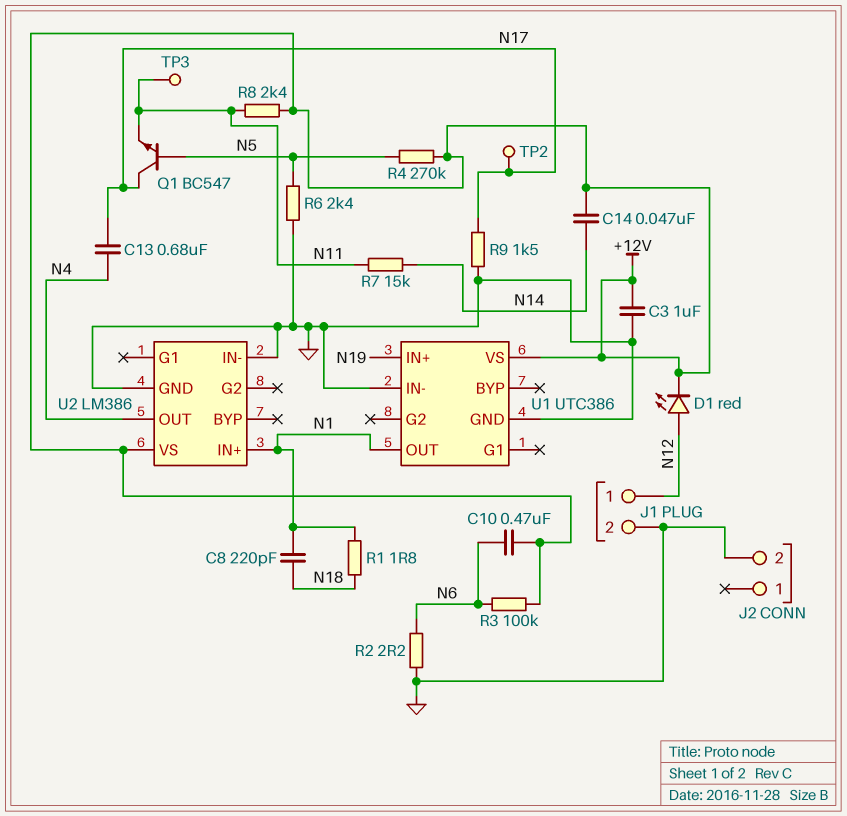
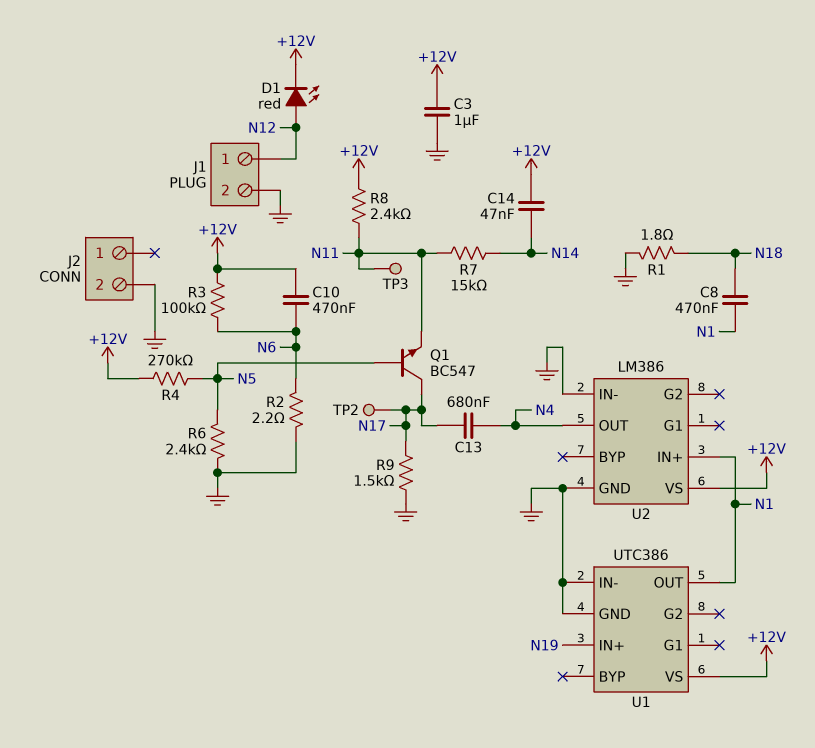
C8: 220pF (N1, N18) -> 470nF (N1, N18)
R1: 1.8 (N1, N18) -> 1.8 (GND, N18)

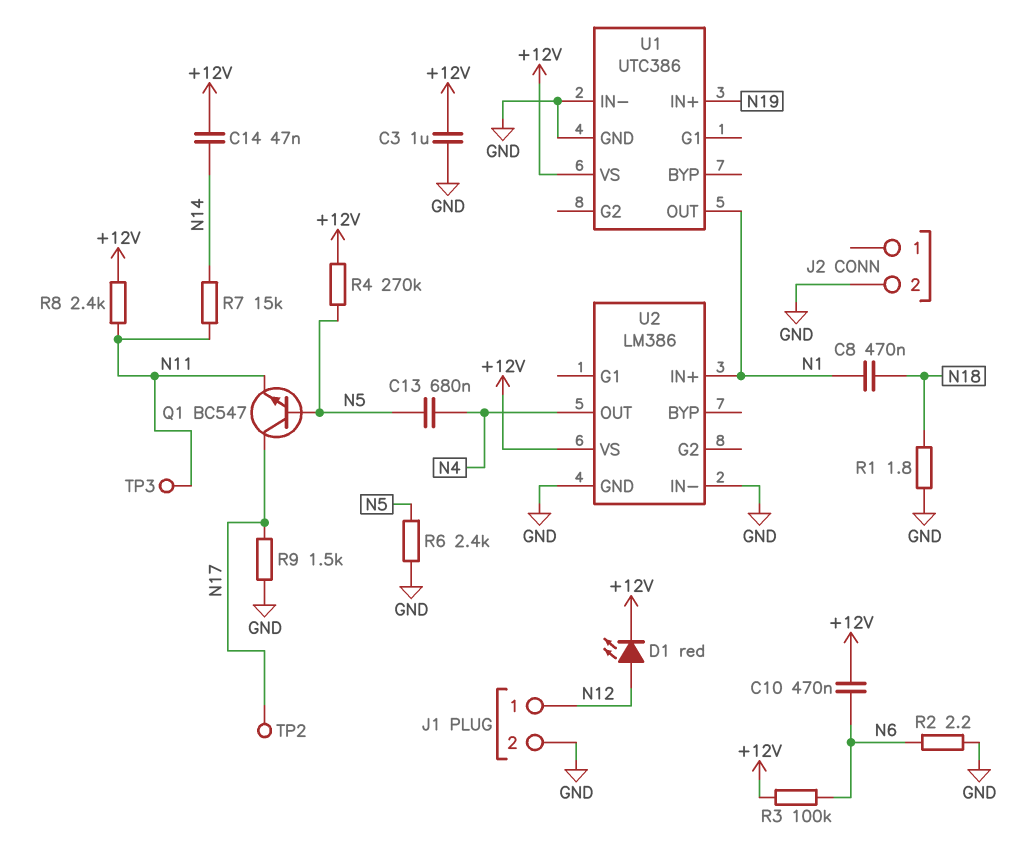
C13: 680nF (N4, N17) -> 680nF (N4, N5)

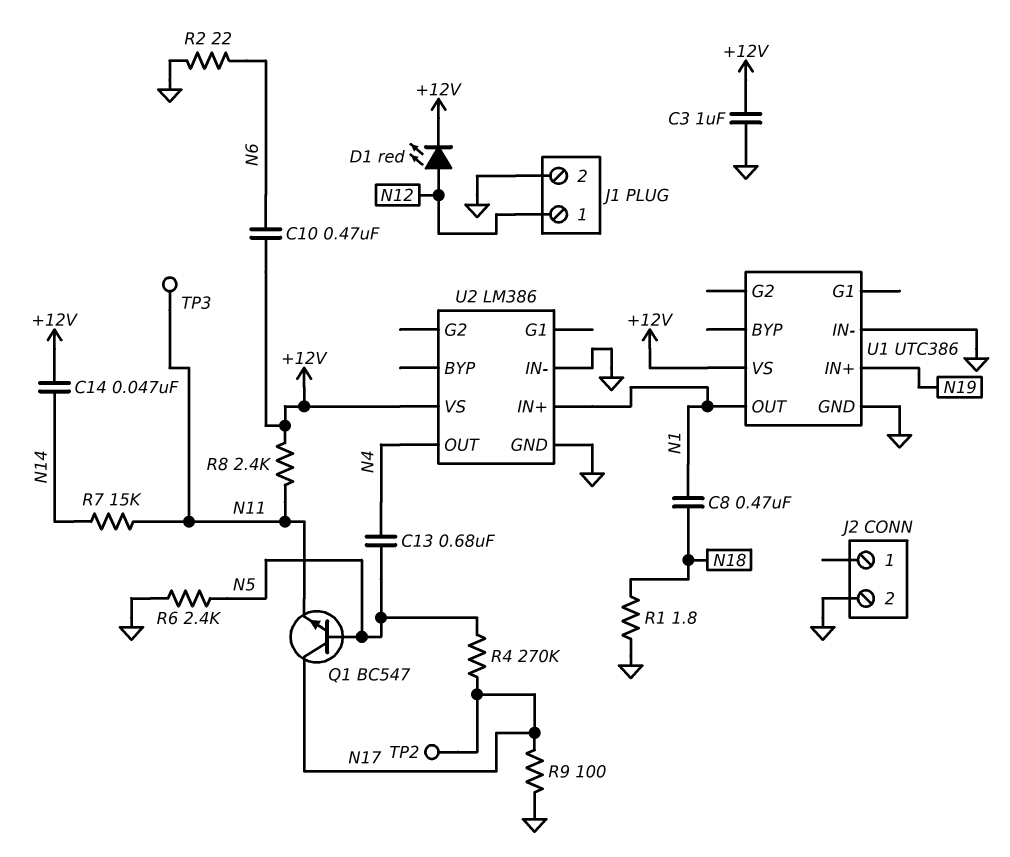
R2: 2.2 (GND, N6) -> 22 (GND, N6)
R3: 100k (+12V, N6) -> none
R4: 270k (+12V, N5) -> 270k (N5, N17)
R9: 1.5k (GND, N17) -> 100 (GND, N17)

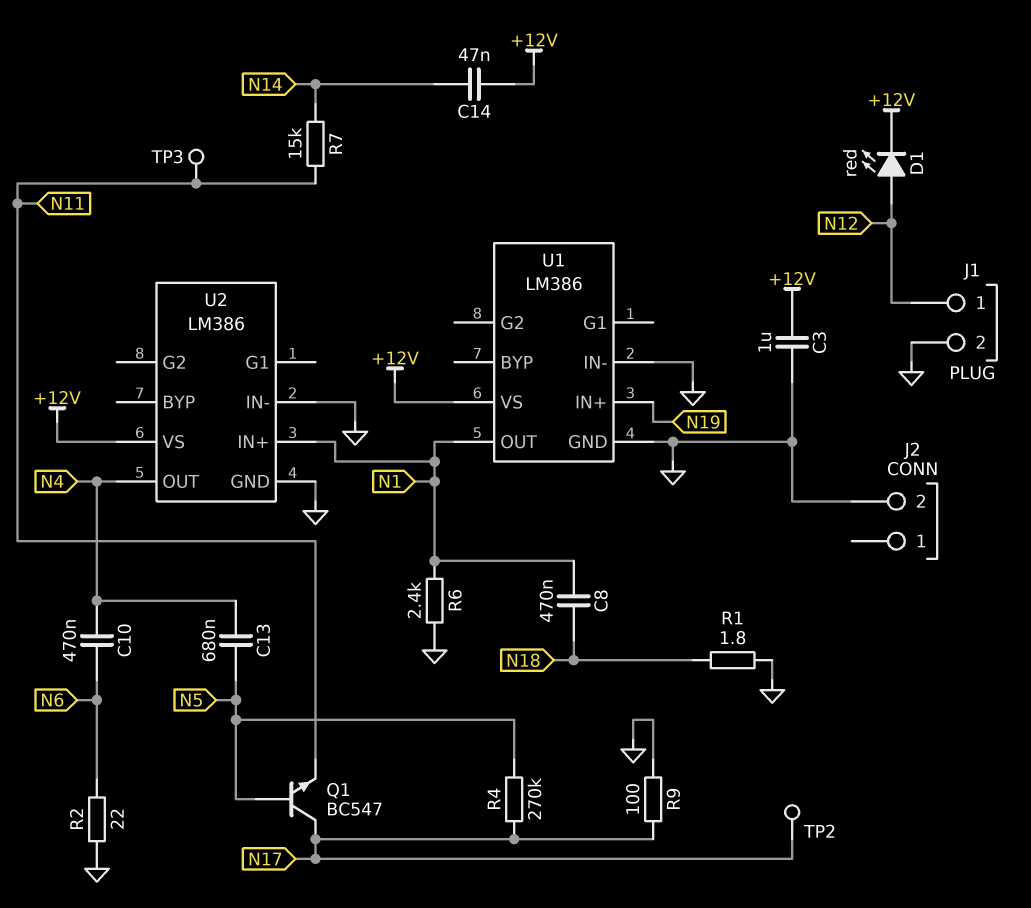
C10: 470nF (+12V, N6) -> 470nF (N4, N6)
R6: 2.4k (GND, N5) -> 2.4k (GND, N1)
R8: 2.4k (+12V, N11) -> none
U1: UTC386 -> LM386

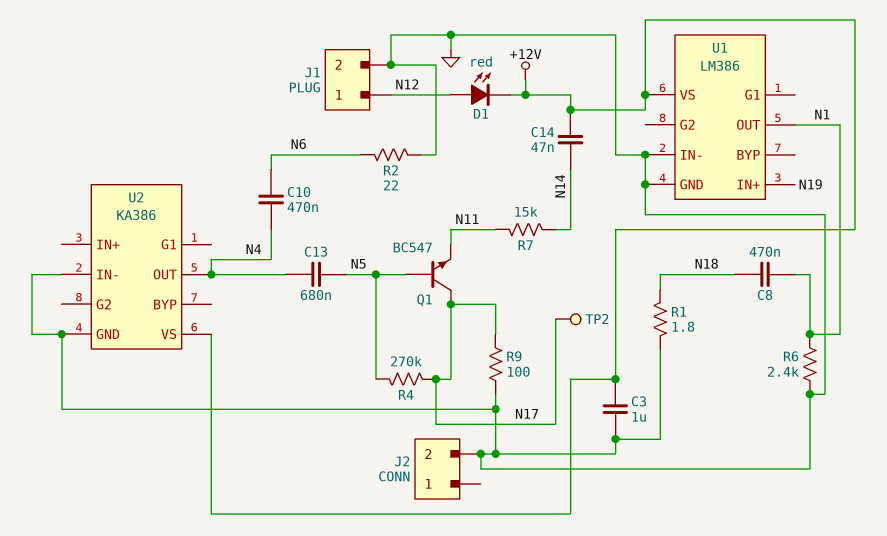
TP3: test point (N11) -> none
U2: LM386 -> KA386
U2 pin IN+: N1 -> none

